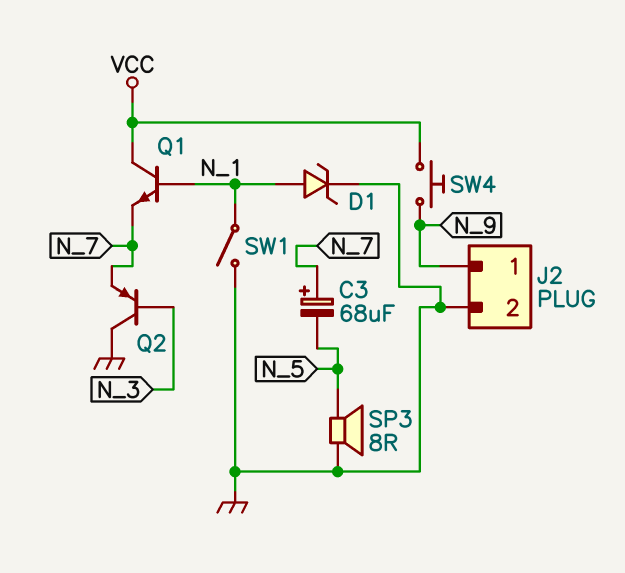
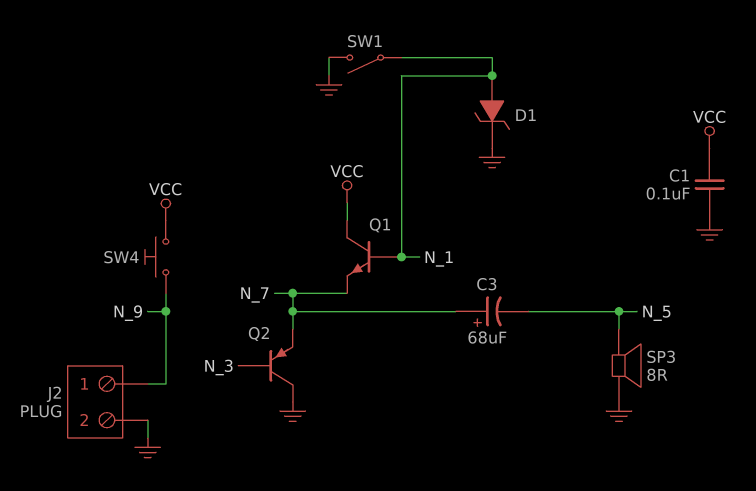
C1: none -> 100nF (GND, VCC)

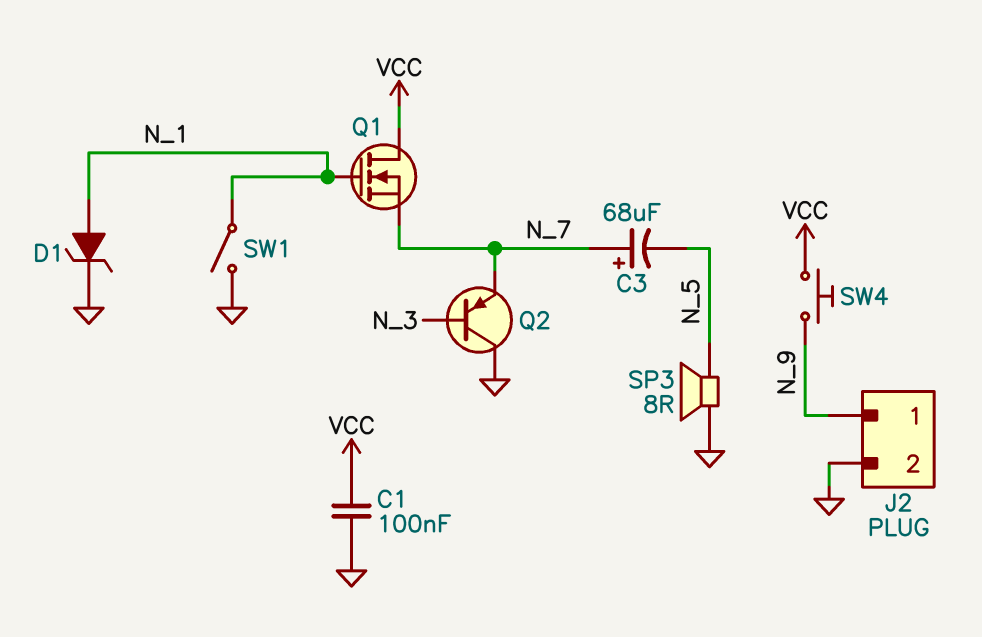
Q1: NPN (B N_1, C VCC, E N_7) -> NMOS (G N_1, D VCC, S N_7)

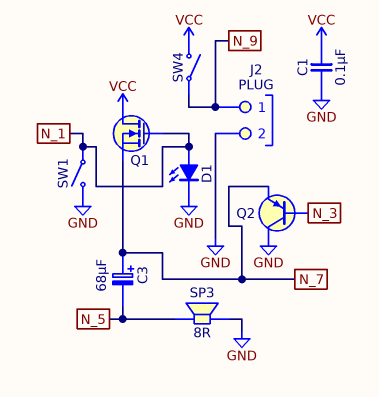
D1: zener (A N_1, K GND) -> LED (A N_1, K GND)
SW4: button (N_9, VCC) -> switch (N_9, VCC)

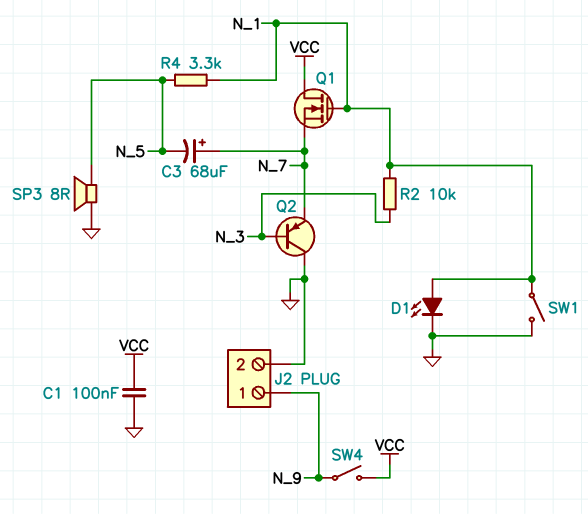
R2: none -> 10k (N_1, N_3)
R4: none -> 3.3k (N_1, N_5)

